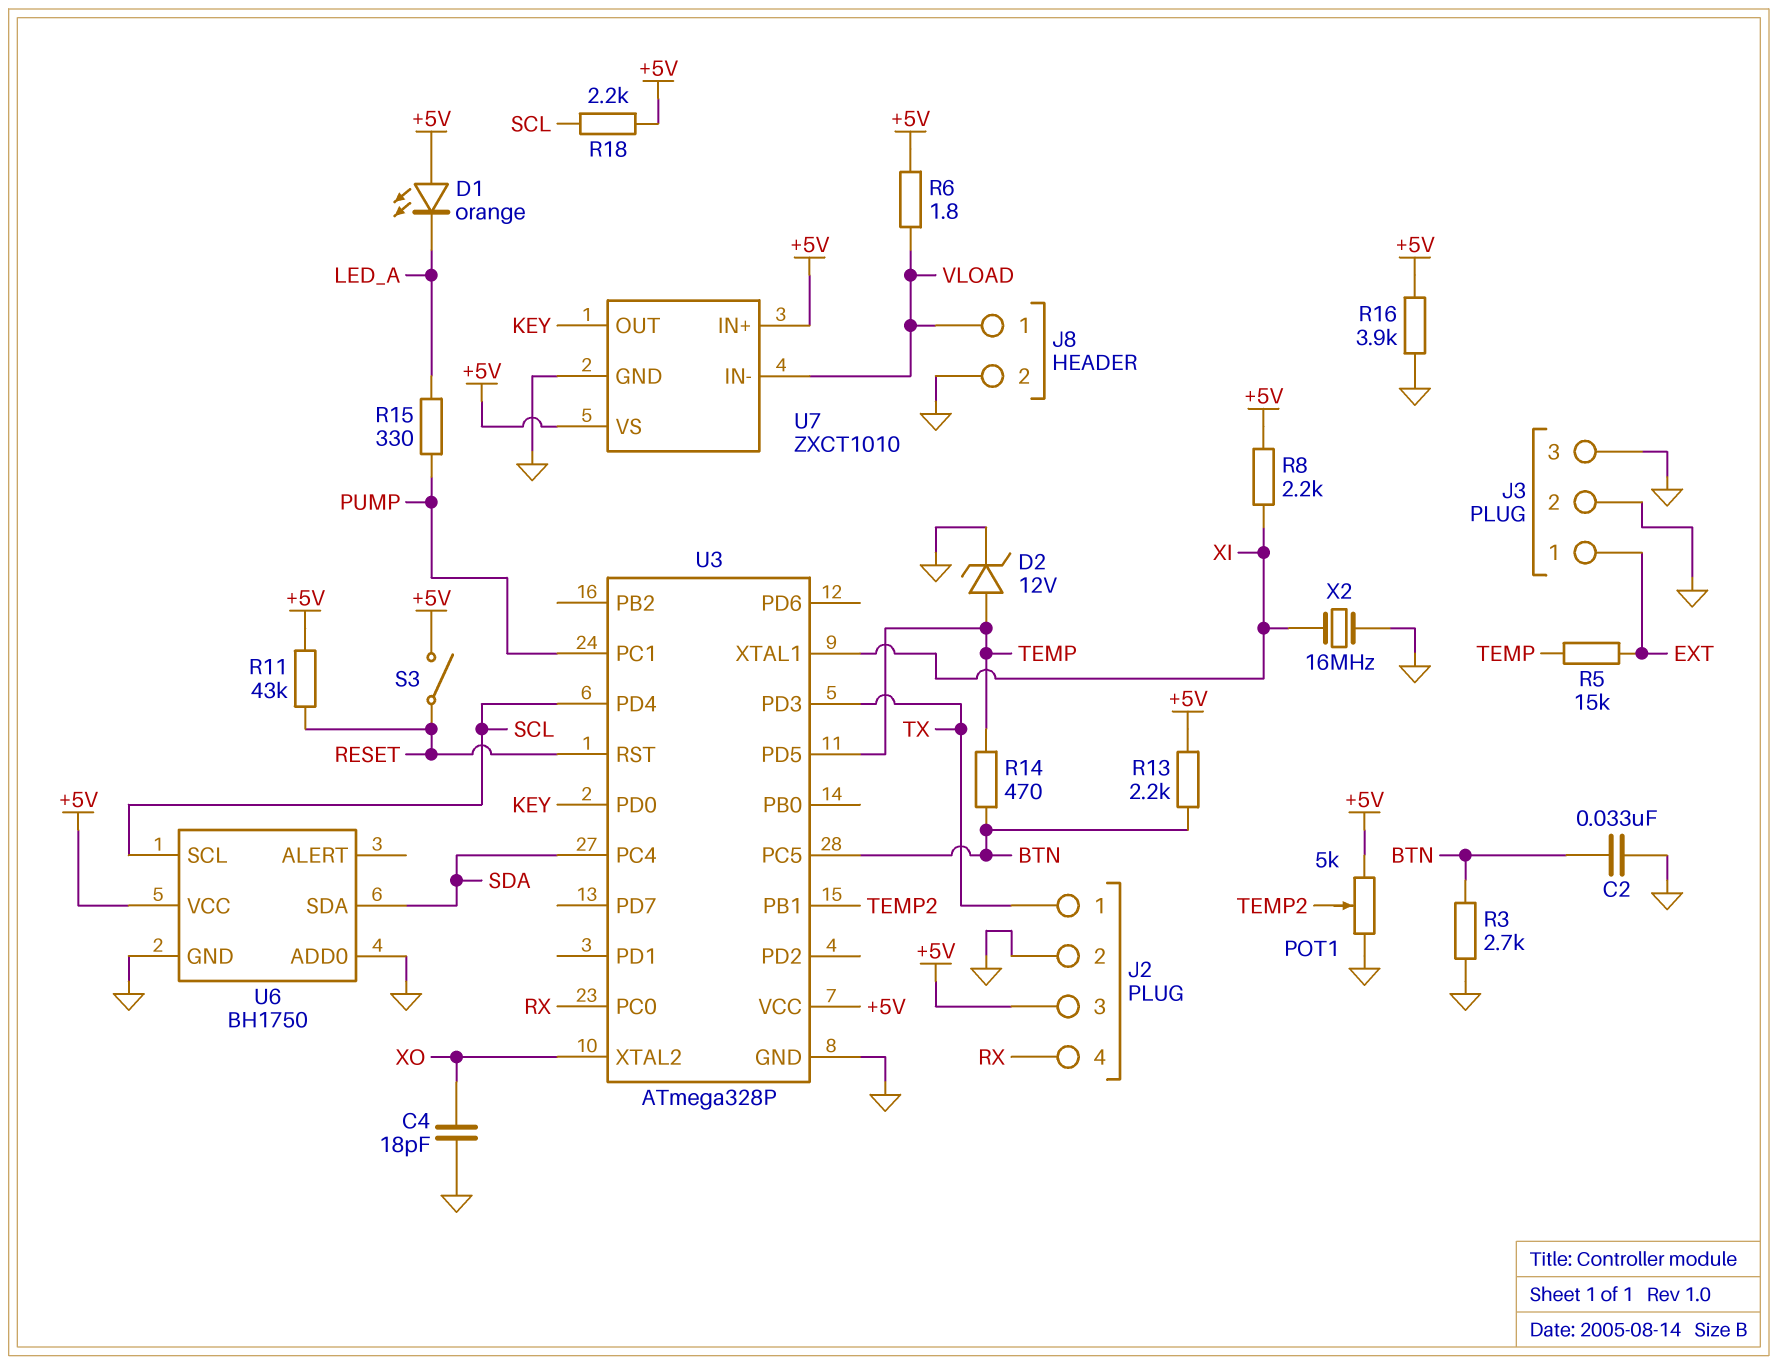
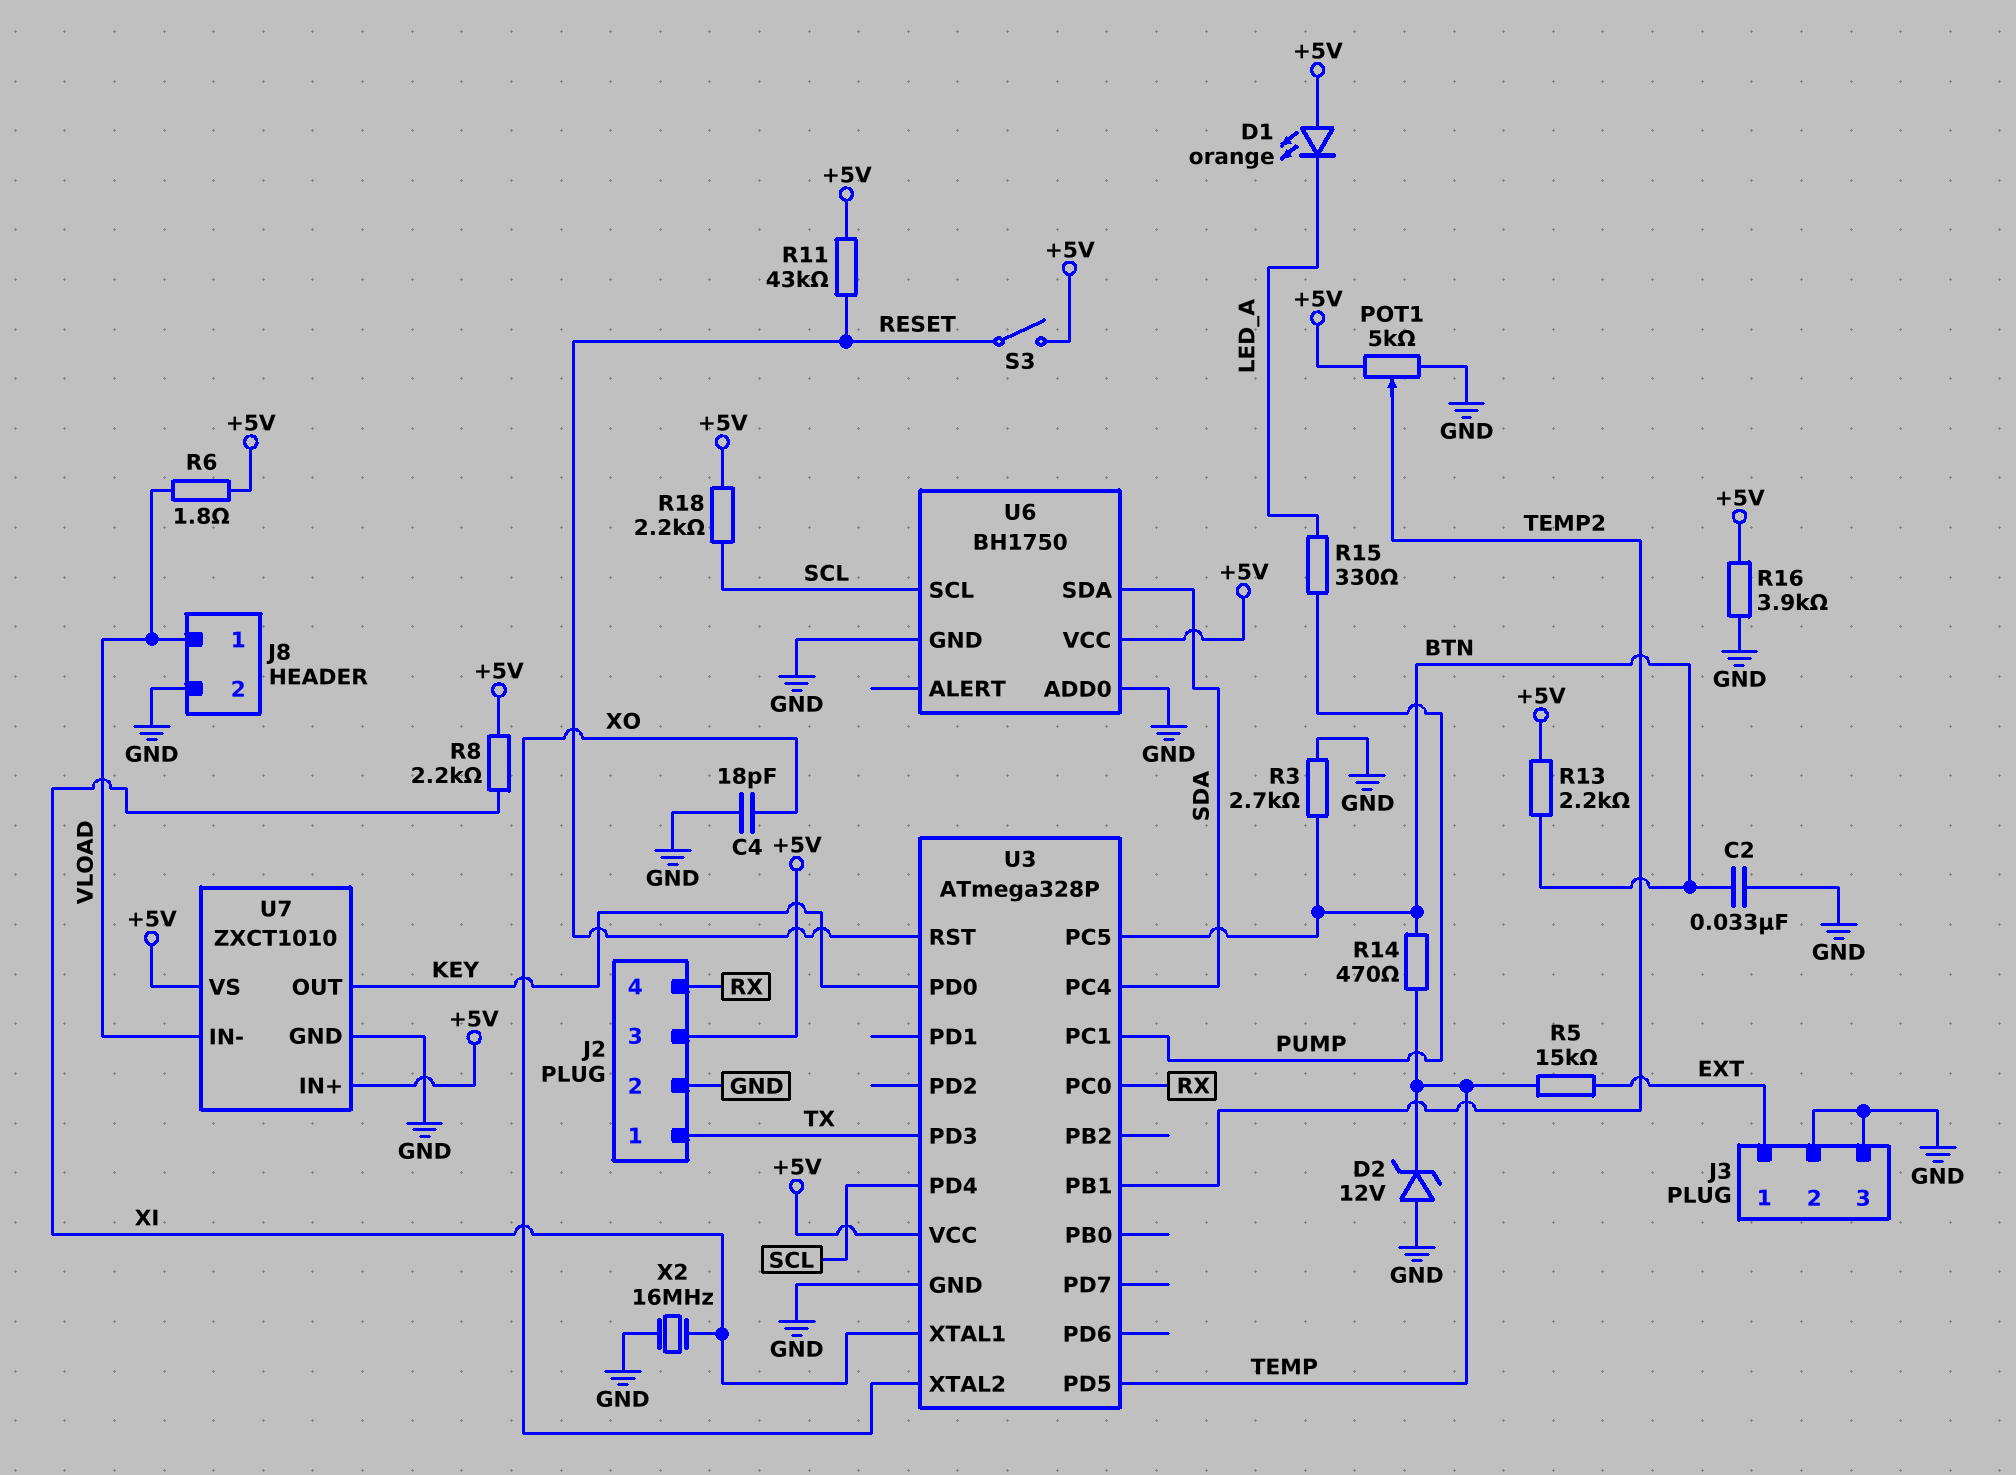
D2: zener 12V (A TEMP, K GND) -> zener 12V (A GND, K TEMP)

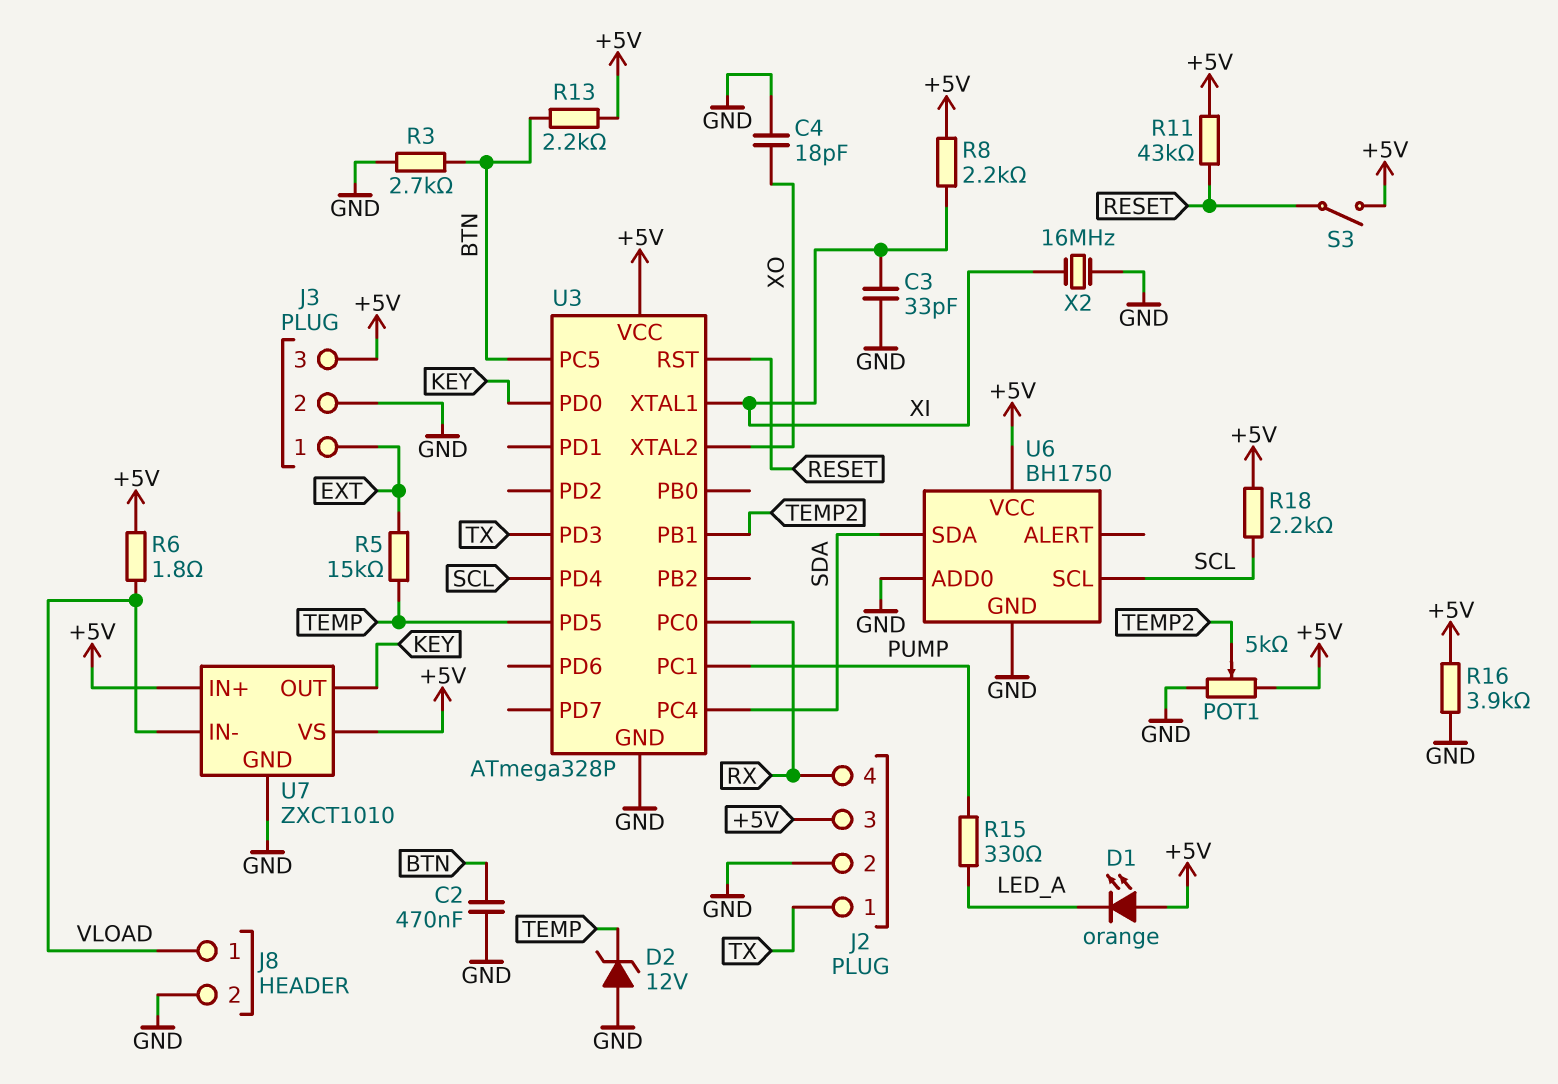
C2: 33nF (BTN, GND) -> 470nF (BTN, GND)
C3: none -> 33pF (GND, XI)
J3 pin 3: GND -> +5V
R14: 470 (BTN, TEMP) -> none

